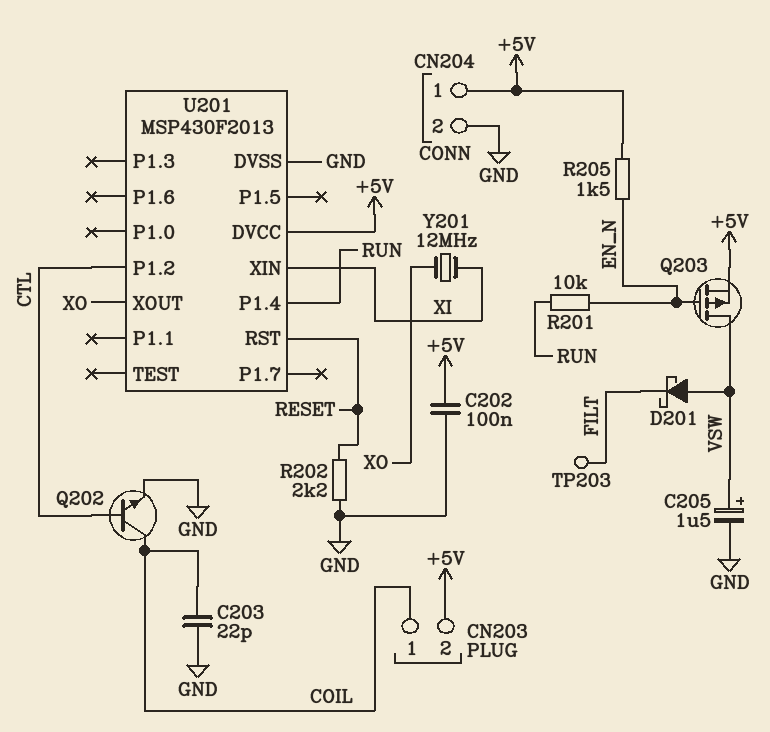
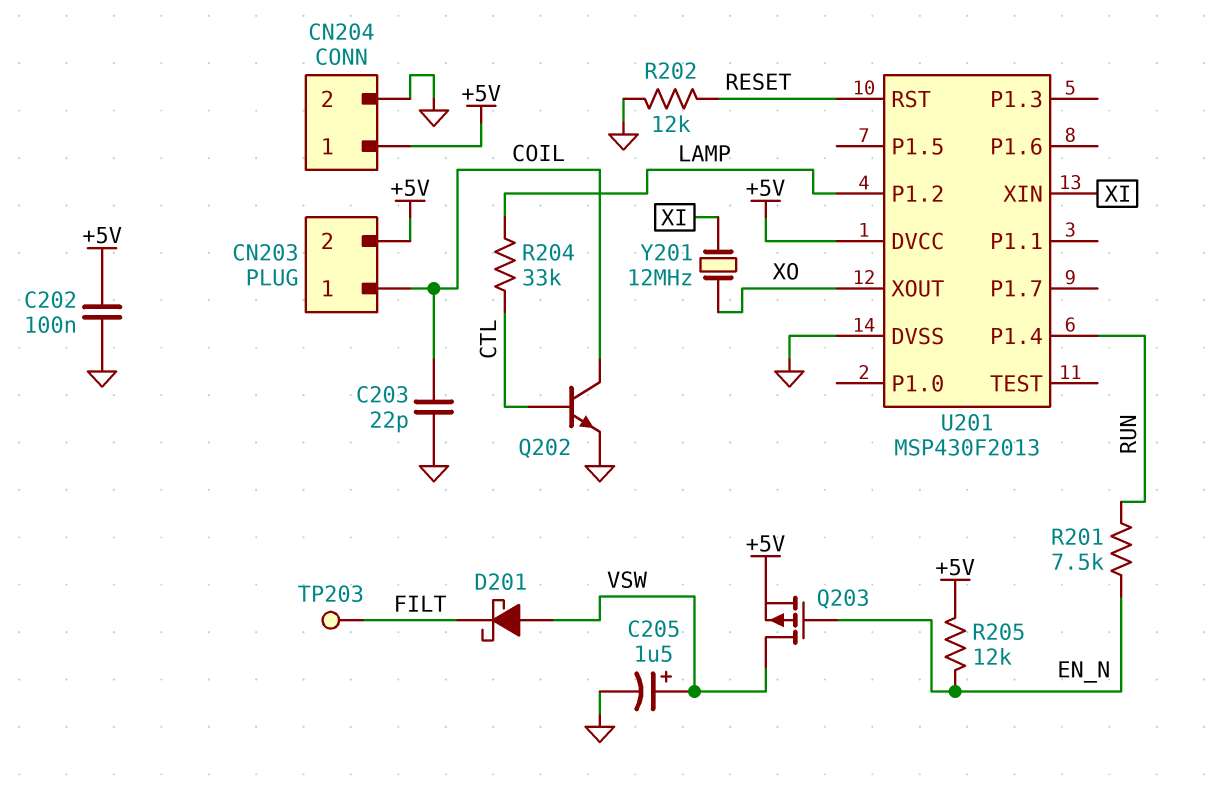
R201: 10k (EN_N, RUN) -> 7.5k (EN_N, RUN)
R202: 2.2k (GND, RESET) -> 12k (GND, RESET)
R204: none -> 33k (CTL, LAMP)
R205: 1.5k (+5V, EN_N) -> 12k (+5V, EN_N)
U201 pin P1.2: CTL -> LAMP

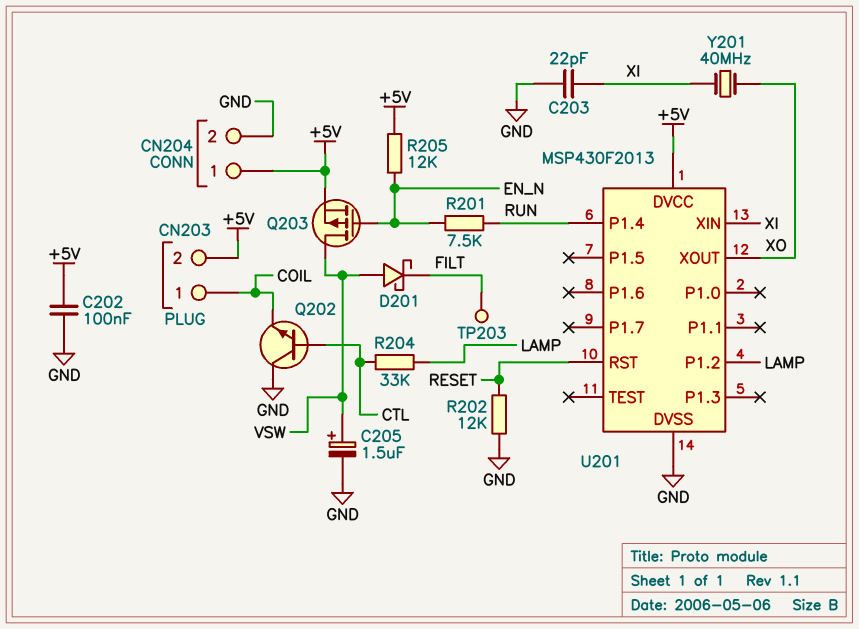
C203: 22pF (COIL, GND) -> 22pF (GND, XI)
Q202: NPN (B CTL, C COIL, E GND) -> NPN (B CTL, C GND, E COIL)
Y201: 12MHz (XI, XO) -> 40MHz (XI, XO)

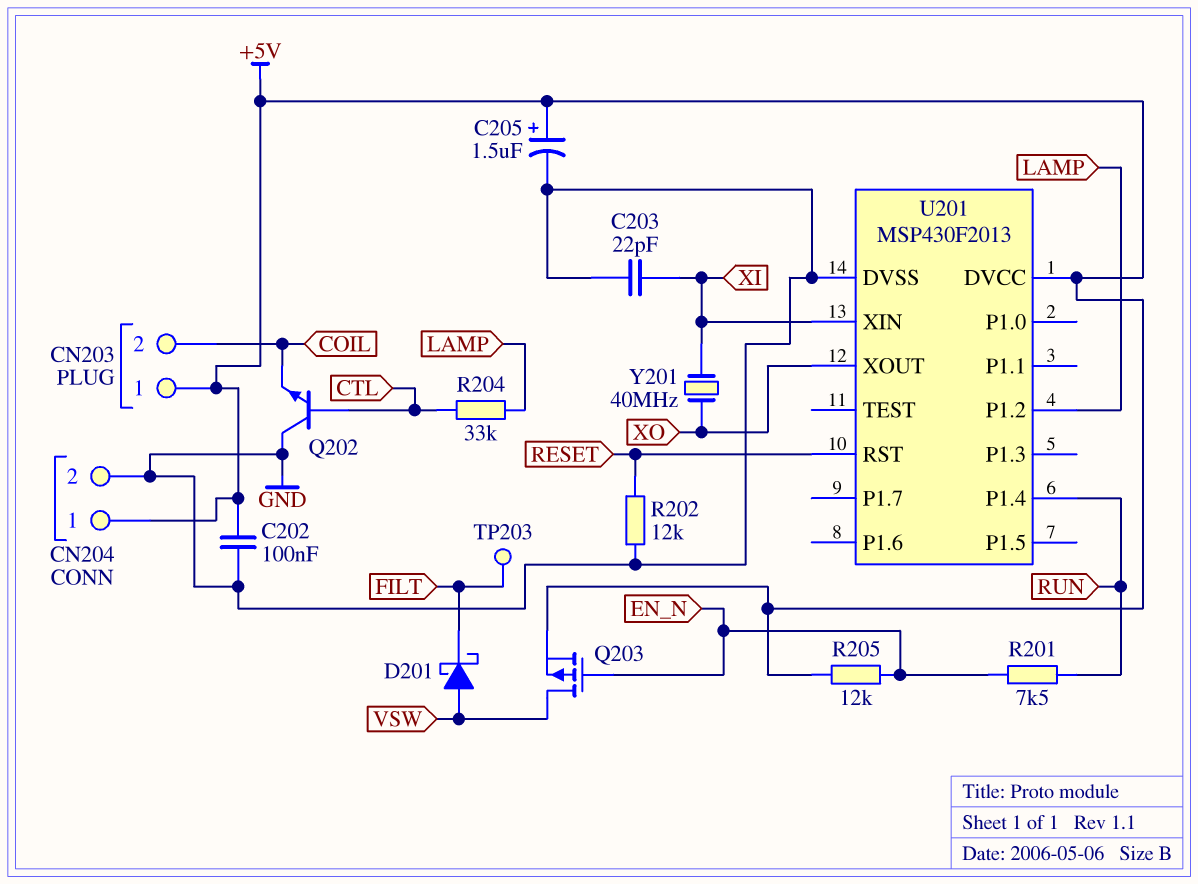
C205: 1.5uF (plus VSW, minus GND) -> 1.5uF (plus +5V, minus GND)
CN203 pin 1: COIL -> +5V
CN203 pin 2: +5V -> COIL

